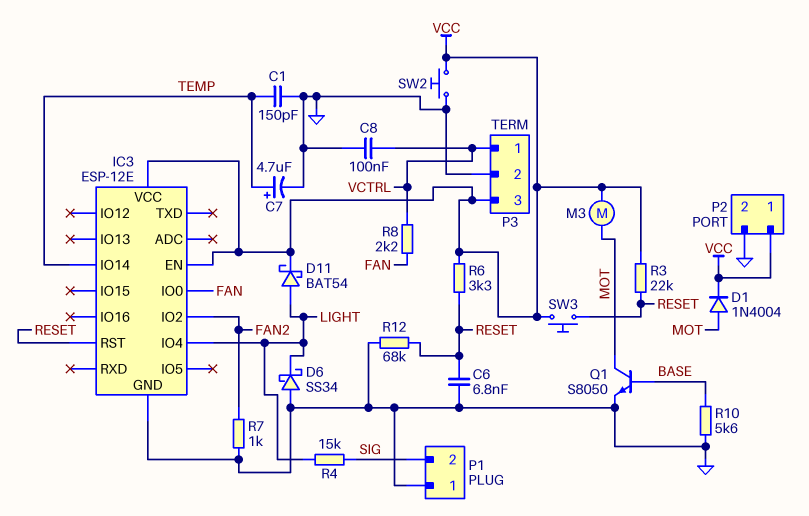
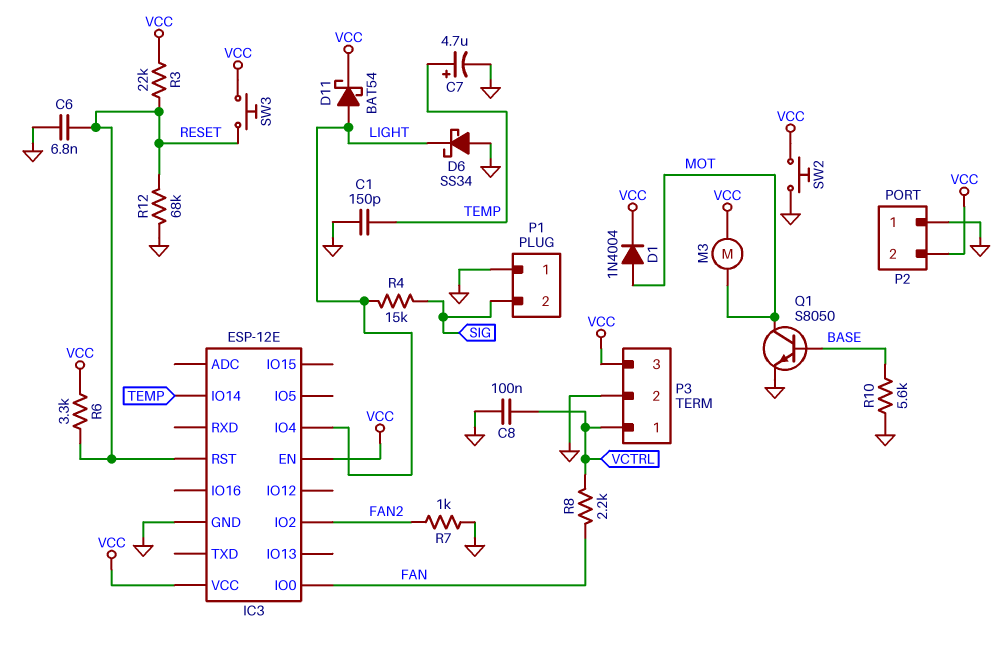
P2 pin 1: VCC -> GND
P2 pin 2: GND -> VCC

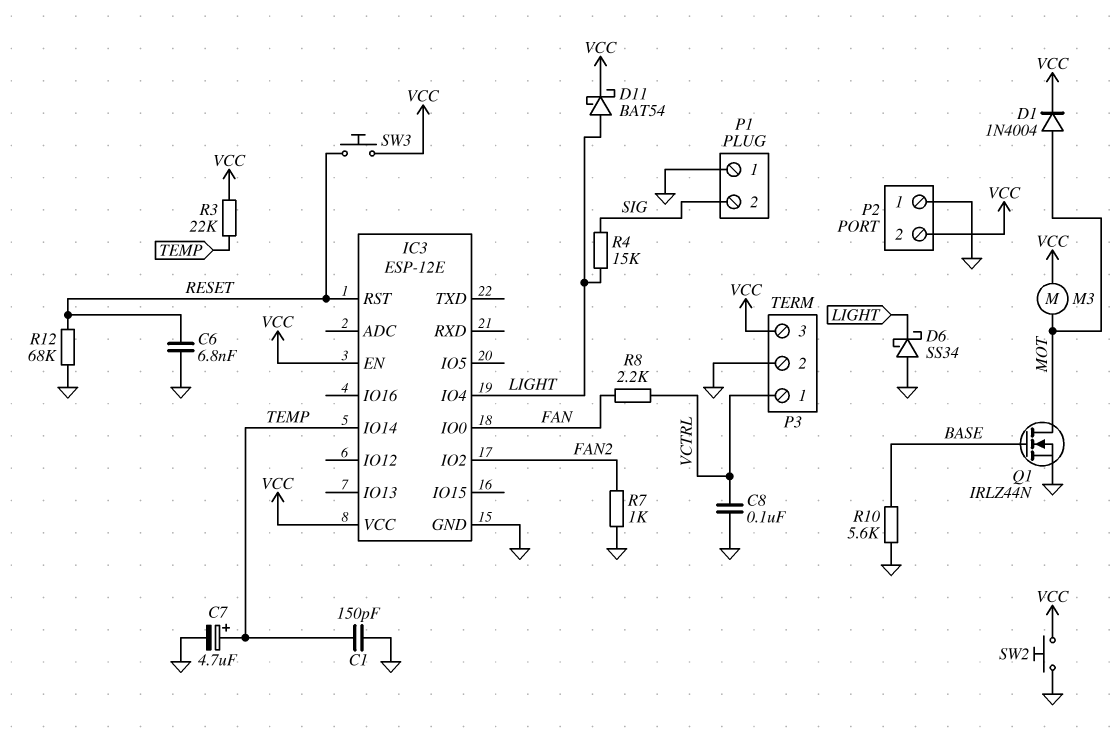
Q1: NPN S8050 (B BASE, C MOT, E GND) -> NMOS IRLZ44N (G BASE, D MOT, S GND)
R3: 22k (RESET, VCC) -> 22k (TEMP, VCC)
R6: 3.3k (RESET, VCC) -> none

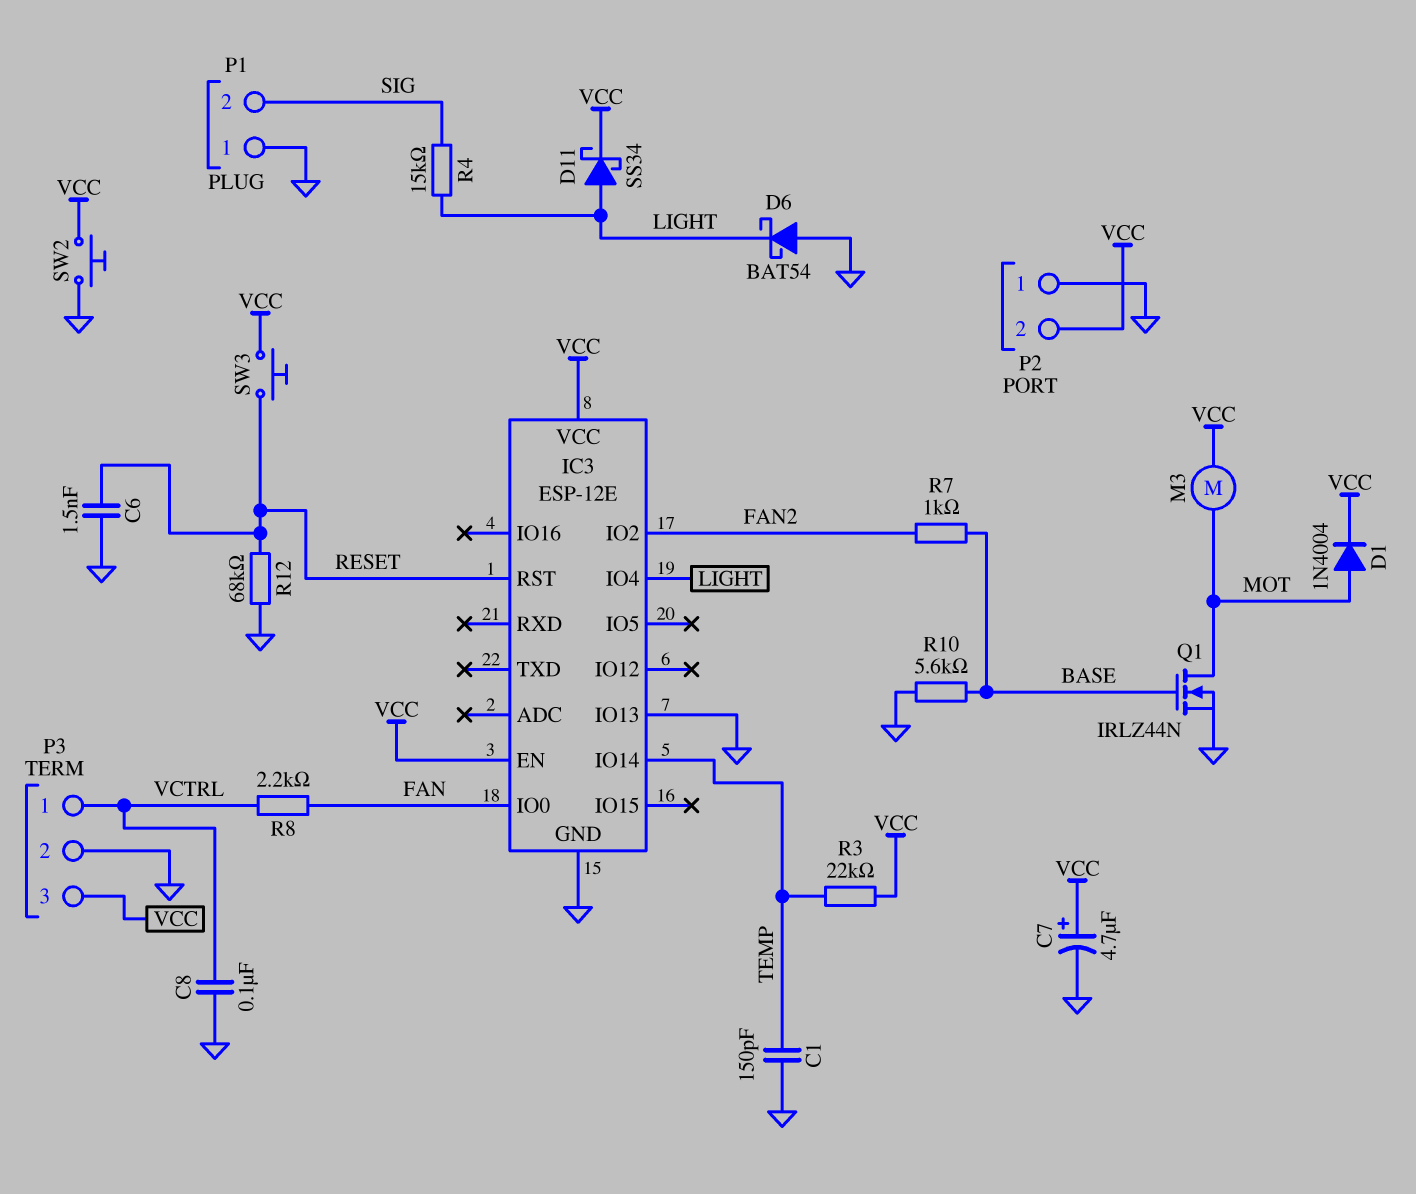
C6: 6.8nF (GND, RESET) -> 1.5nF (GND, RESET)
C7: 4.7uF (plus TEMP, minus GND) -> 4.7uF (plus VCC, minus GND)
D6: schottky SS34 (A GND, K LIGHT) -> schottky BAT54 (A GND, K LIGHT)
D11: schottky BAT54 (A LIGHT, K VCC) -> schottky SS34 (A LIGHT, K VCC)
IC3 pin IO13: none -> GND
R7: 1k (FAN2, GND) -> 1k (BASE, FAN2)

